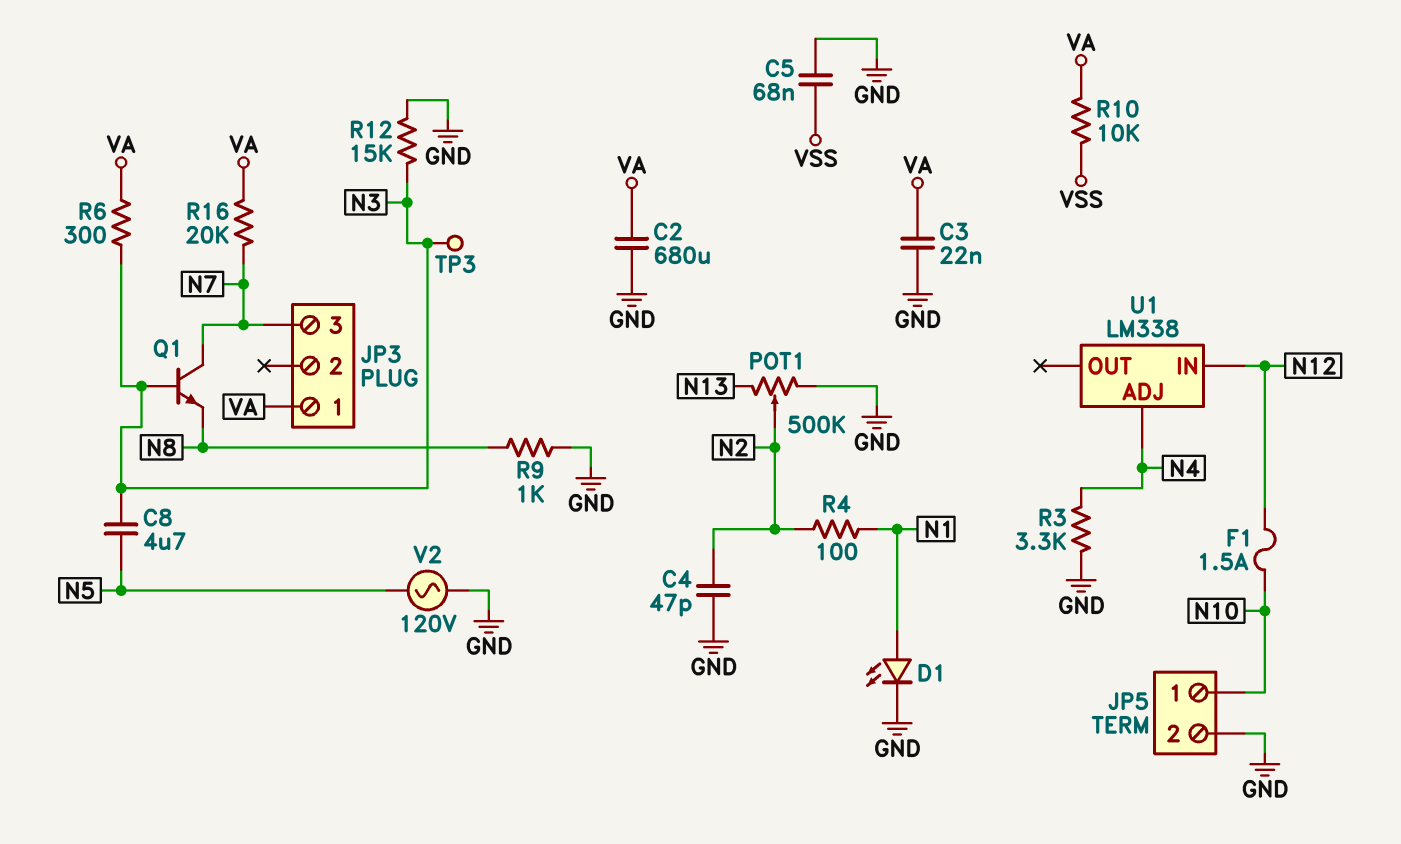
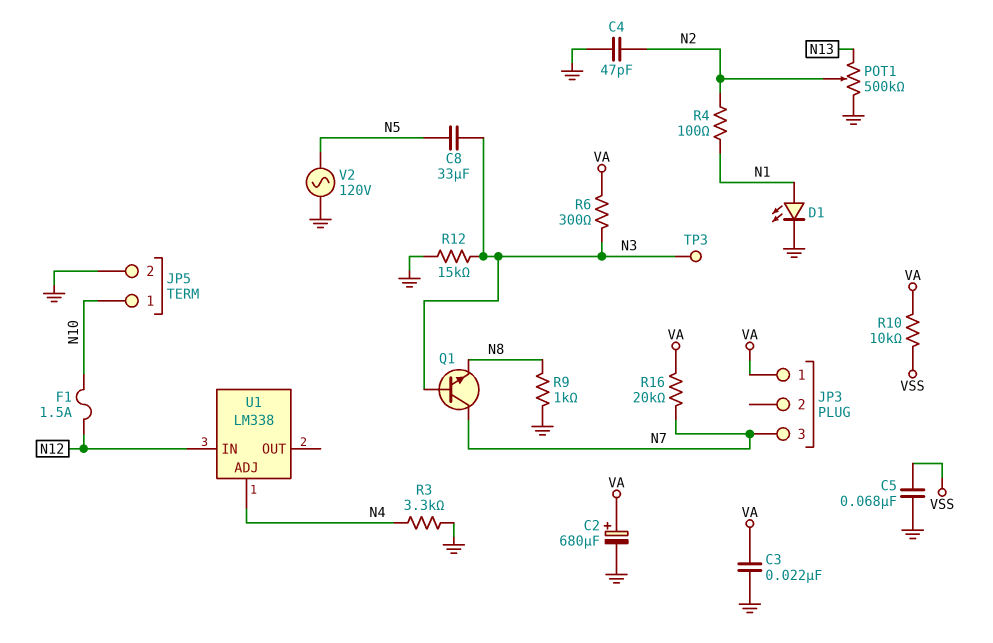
C2: 680uF (GND, VA) -> 680uF (plus VA, minus GND)
C8: 4.7uF (N3, N5) -> 33uF (N3, N5)

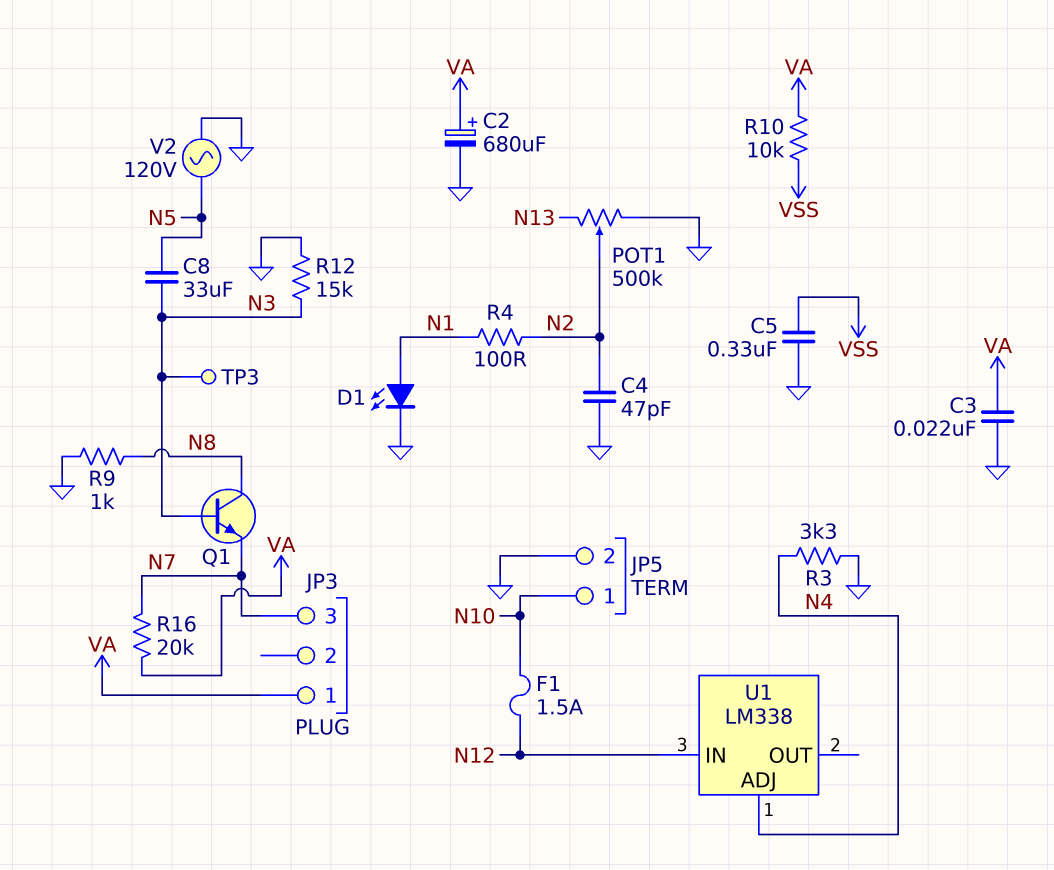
C5: 68nF (GND, VSS) -> 330nF (GND, VSS)
Q1: NPN (B N3, C N7, E N8) -> NPN (B N3, C N8, E N7)
R6: 300 (N3, VA) -> none

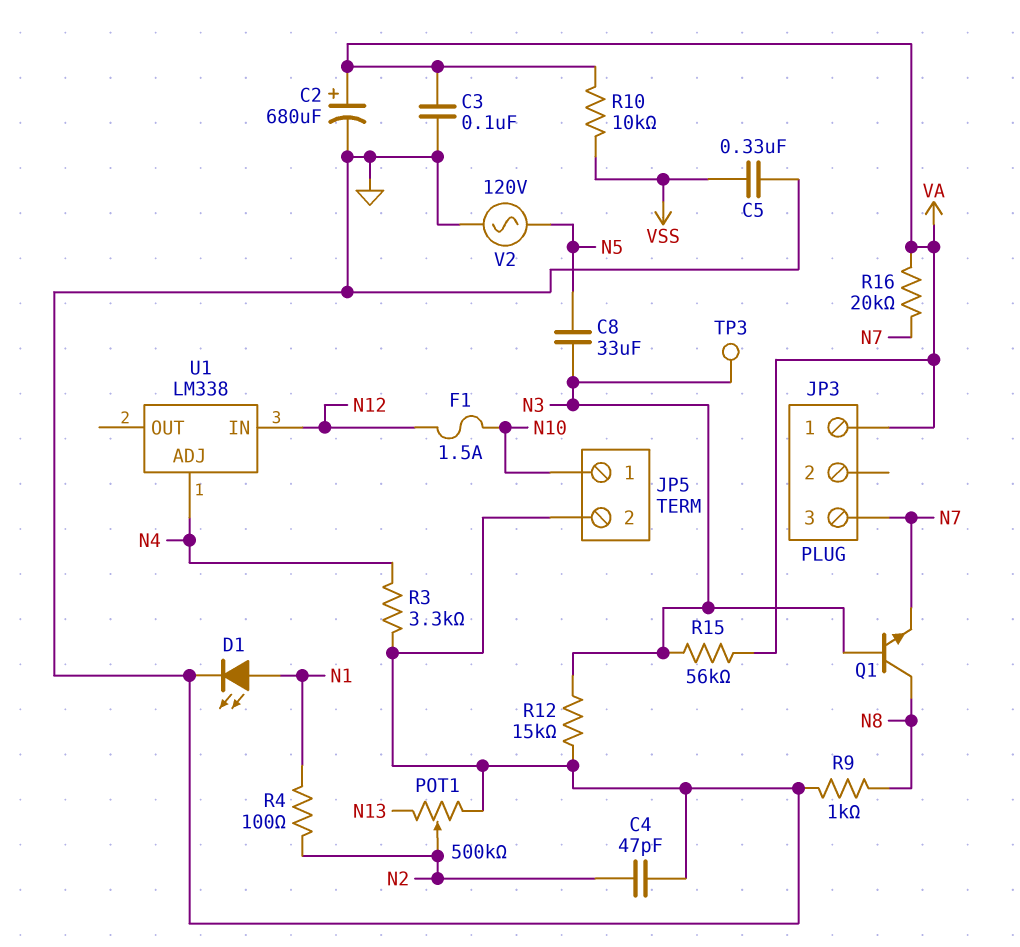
C3: 22nF (GND, VA) -> 100nF (GND, VA)
R15: none -> 56k (N3, VA)

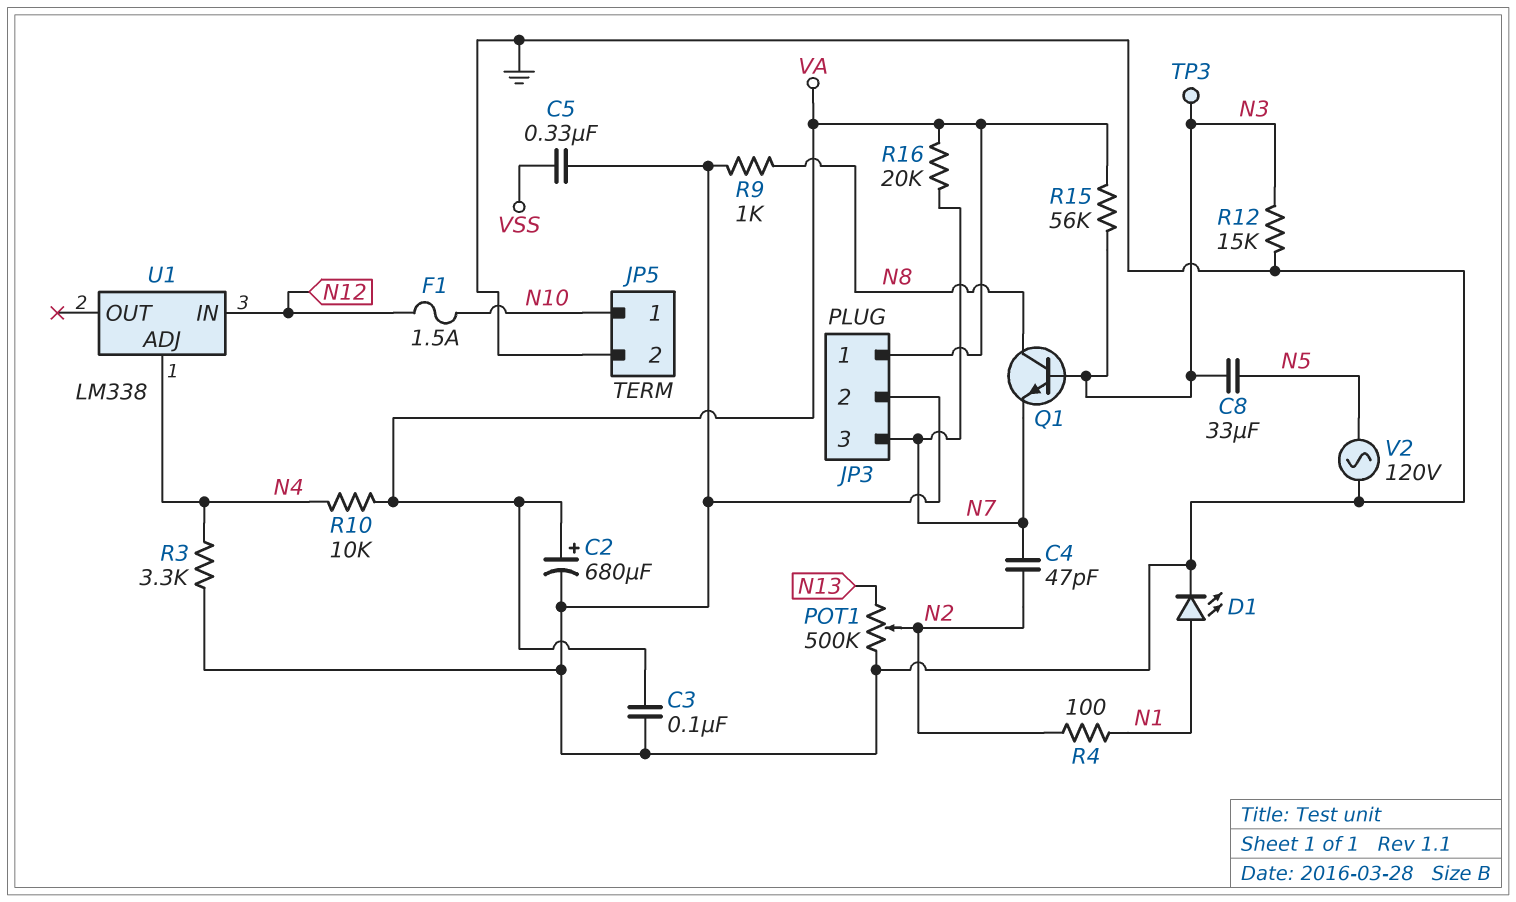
C4: 47pF (GND, N2) -> 47pF (N2, N7)
JP3 pin 2: none -> GND
R10: 10k (VA, VSS) -> 10k (N4, VA)

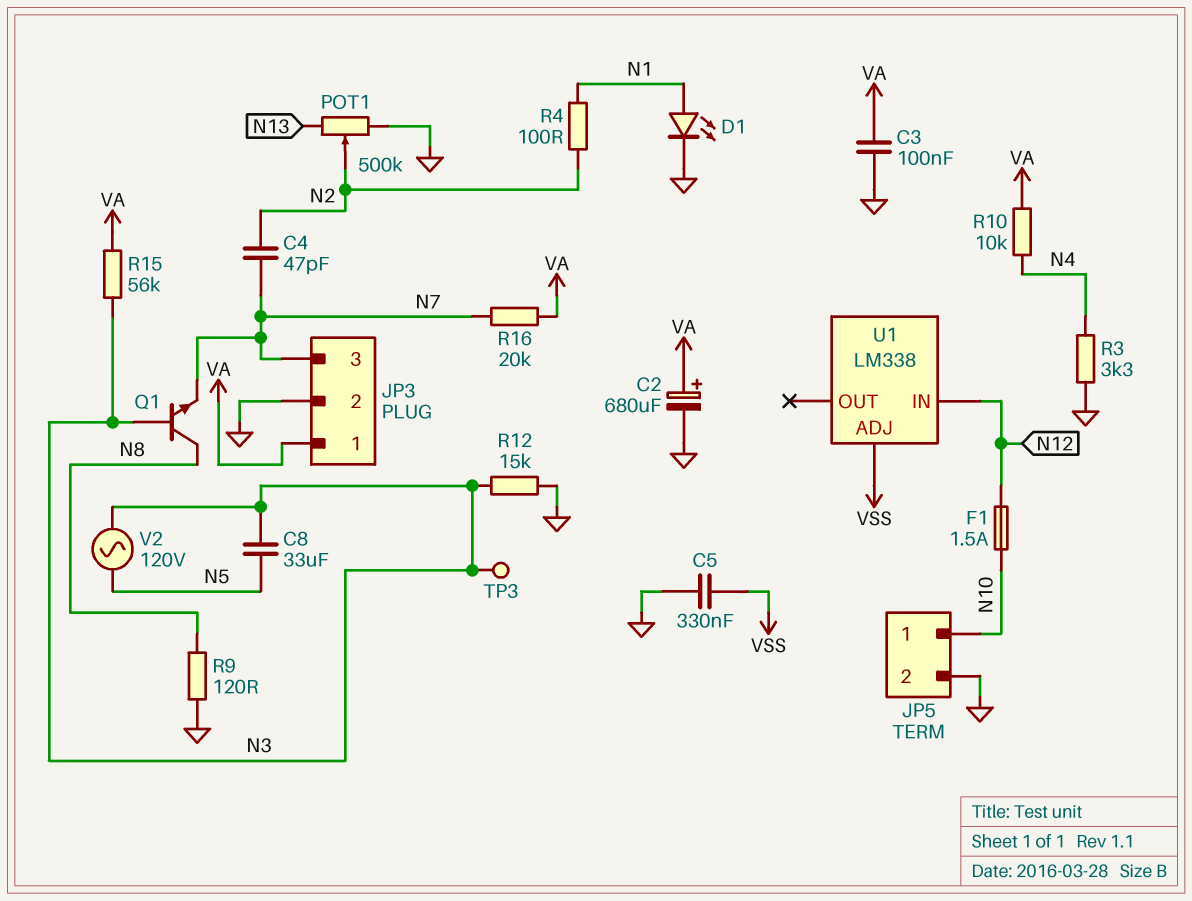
R9: 1k (GND, N8) -> 120 (GND, N8)
U1 pin ADJ: N4 -> VSS
V2: AC 120V (GND, N5) -> AC 120V (N3, N5)

